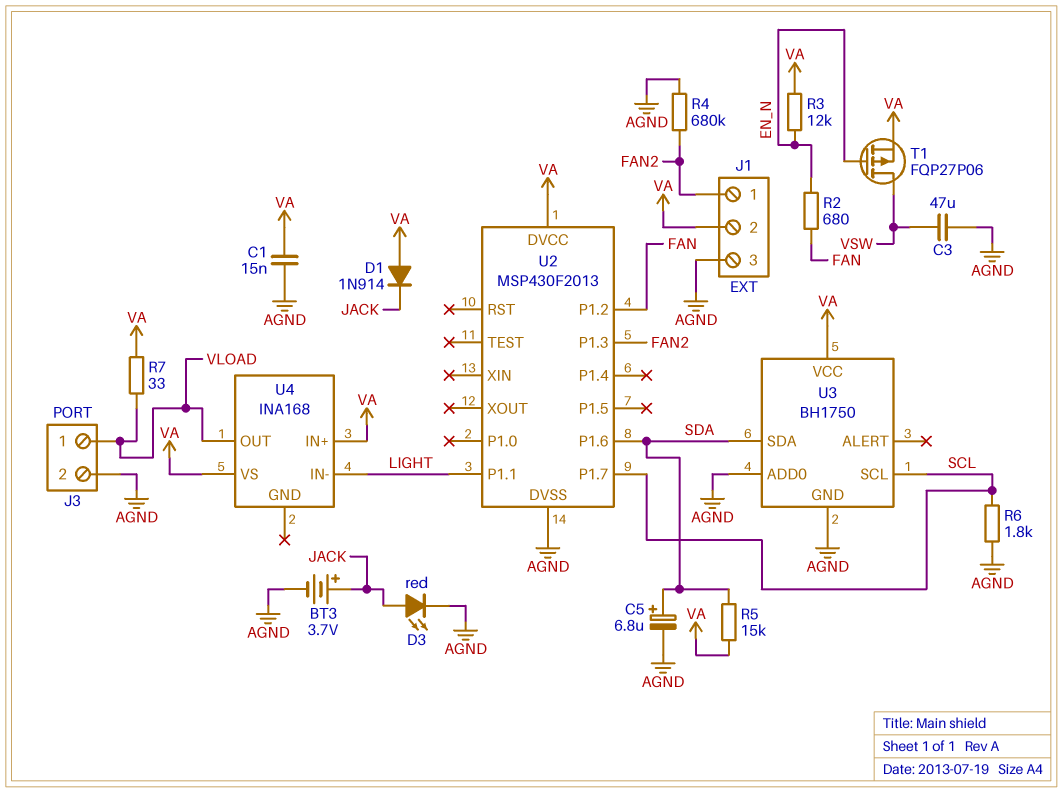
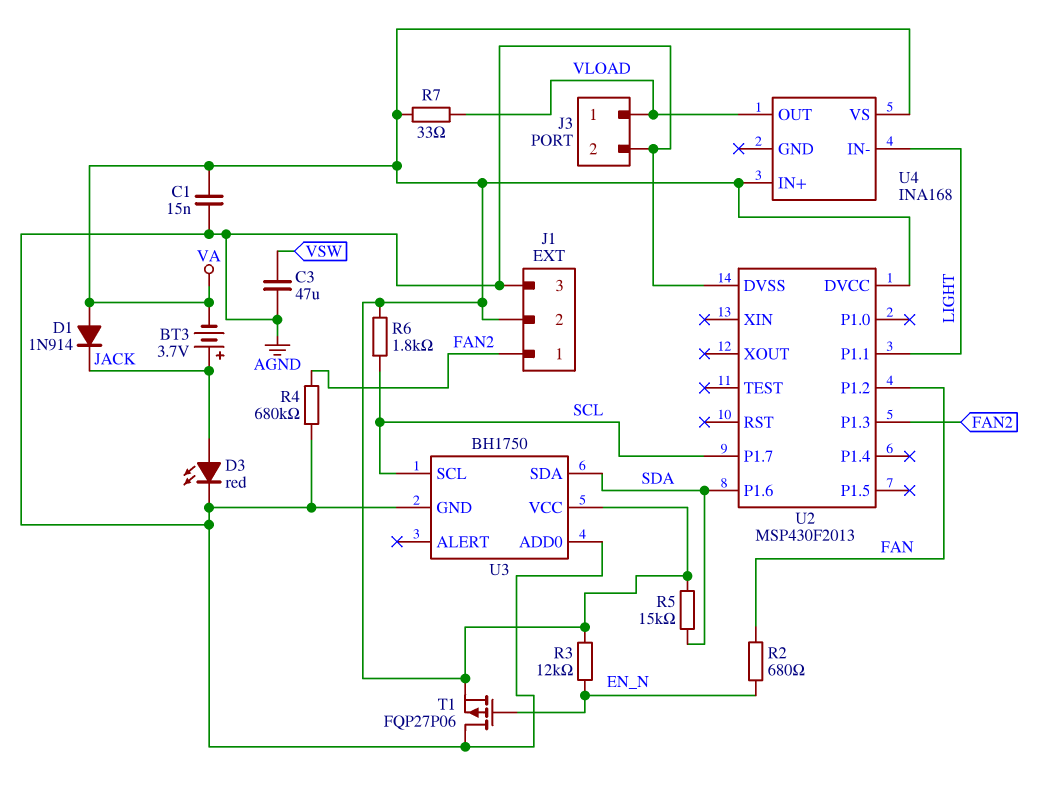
BT3: 3.7V (plus JACK, minus AGND) -> 3.7V (plus JACK, minus VA)
C5: 6.8uF (plus SDA, minus AGND) -> none
R6: 1.8k (AGND, SCL) -> 1.8k (SCL, VA)
T1: PMOS FQP27P06 (G EN_N, D VSW, S VA) -> PMOS FQP27P06 (G EN_N, D AGND, S VA)

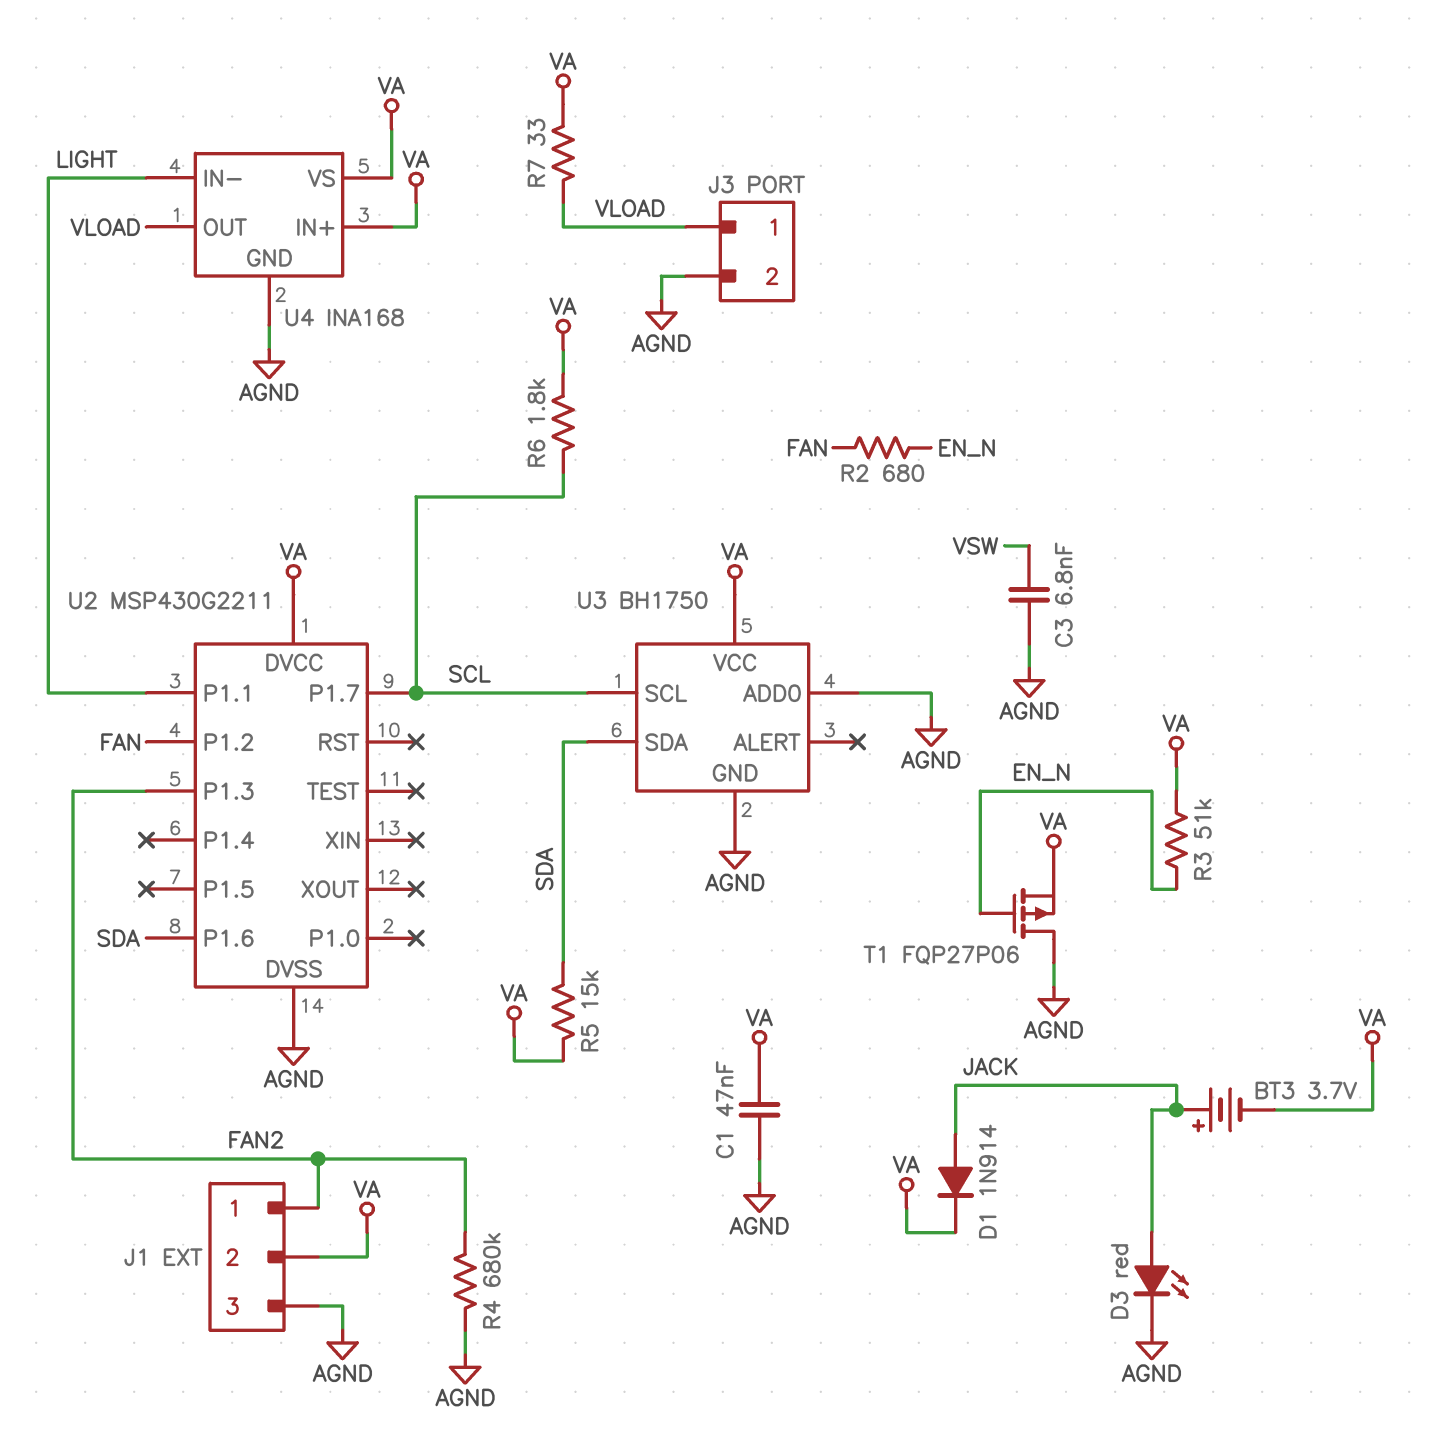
C1: 15nF (AGND, VA) -> 47nF (AGND, VA)
C3: 47uF (AGND, VSW) -> 6.8nF (AGND, VSW)
D1: diode 1N914 (A VA, K JACK) -> diode 1N914 (A JACK, K VA)
R3: 12k (EN_N, VA) -> 51k (EN_N, VA)
U2: MSP430F2013 -> MSP430G2211
U4 pin GND: none -> AGND

